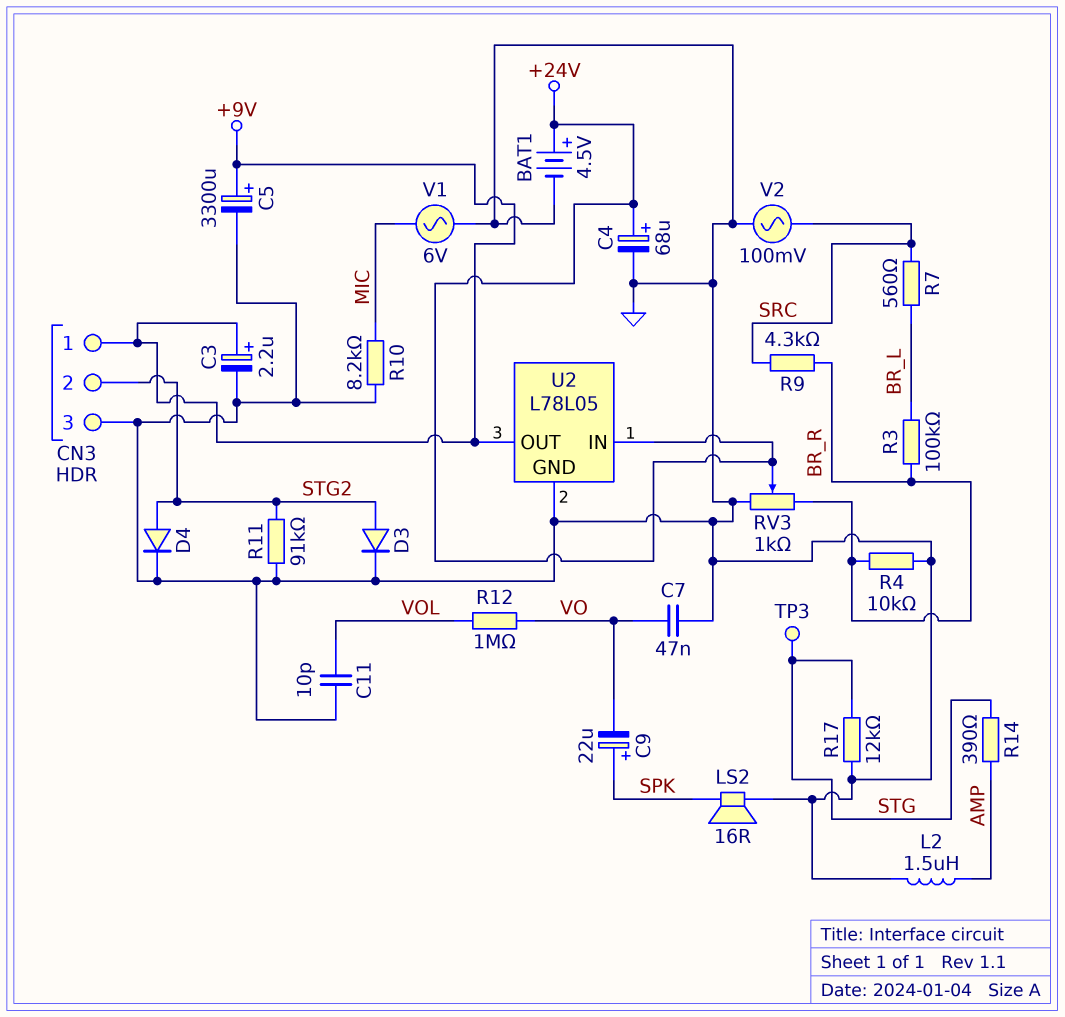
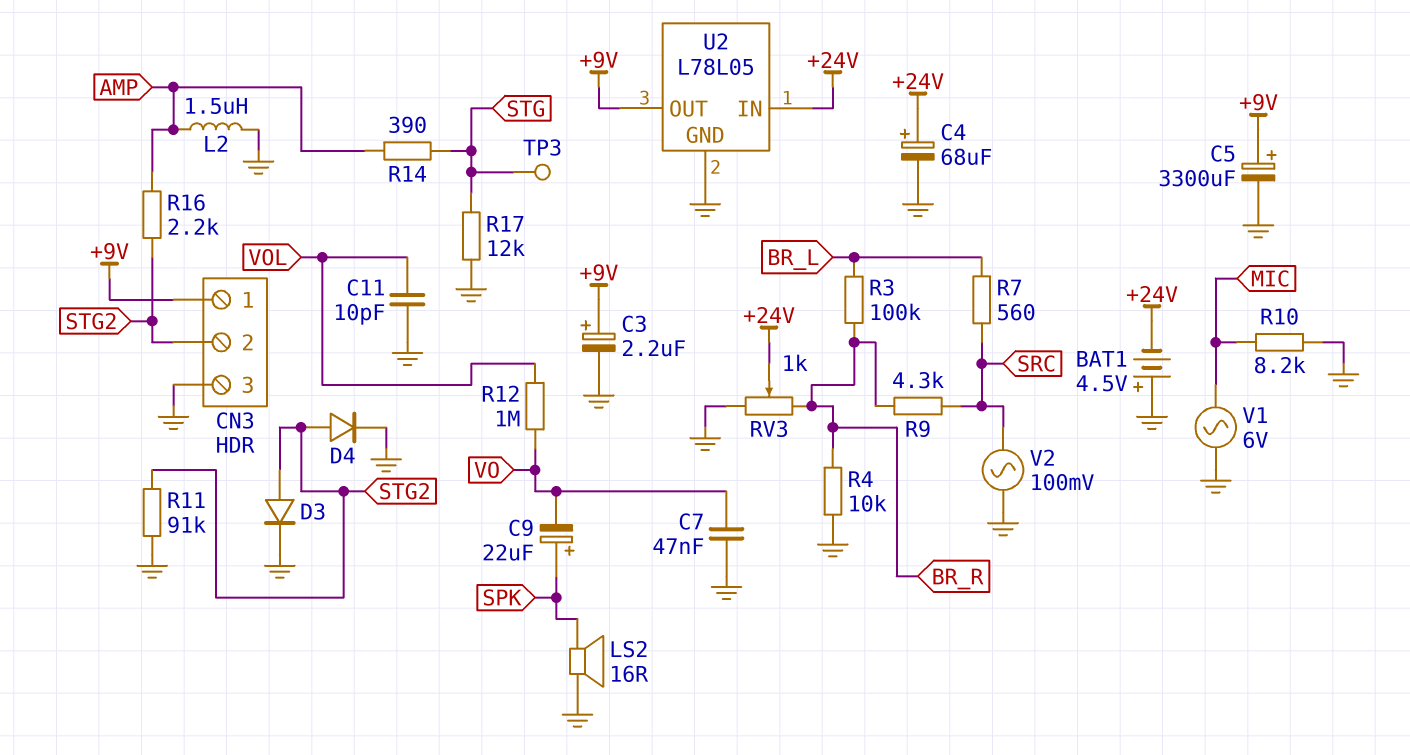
BAT1: 4.5V (plus +24V, minus GND) -> 4.5V (plus GND, minus +24V)
R16: none -> 2.2k (AMP, STG2)

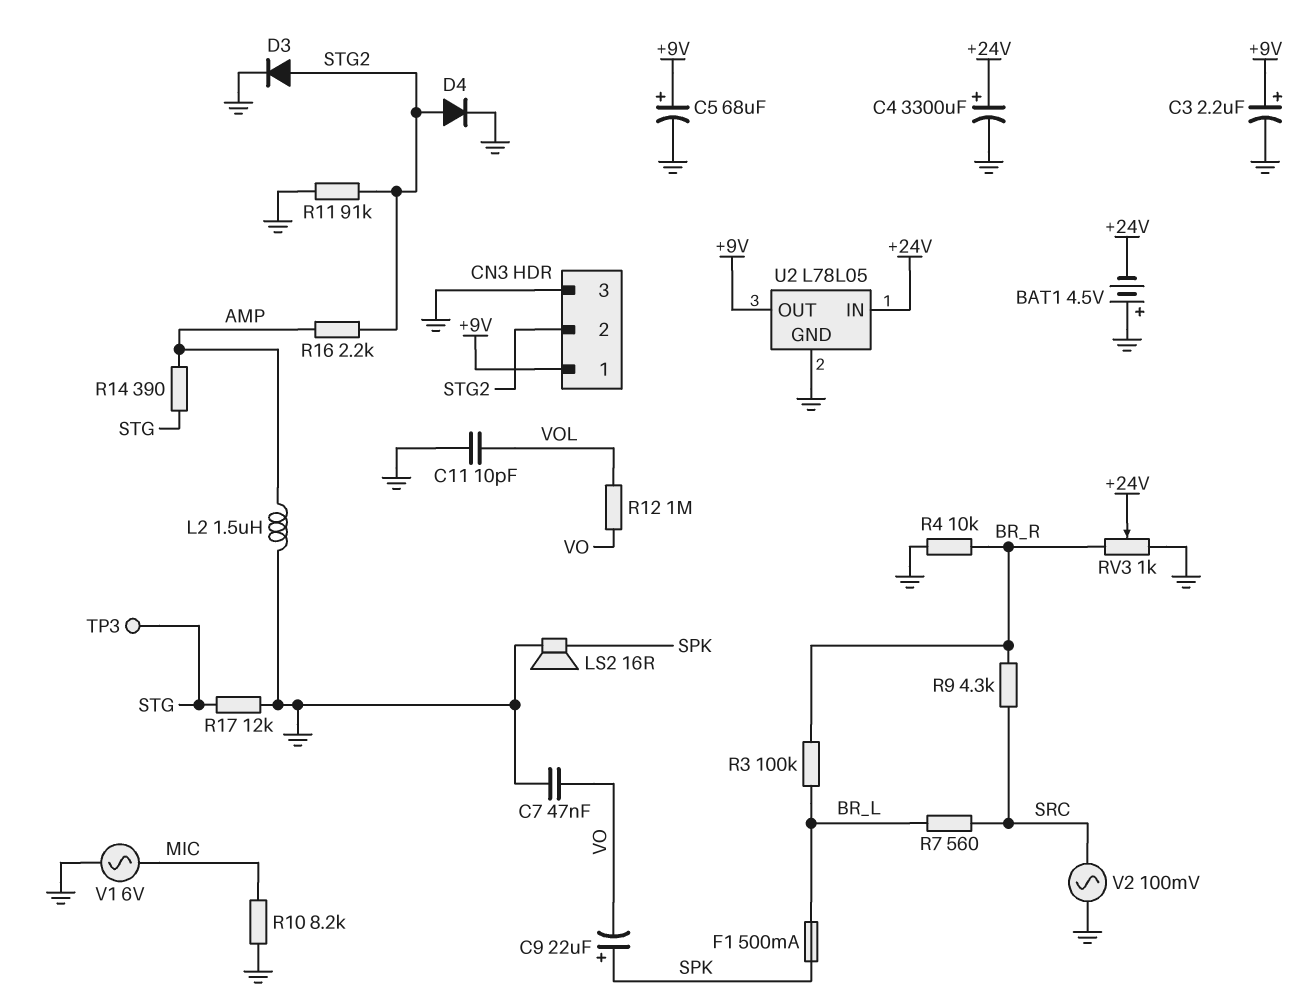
C4: 68uF (plus +24V, minus GND) -> 3300uF (plus +24V, minus GND)
C5: 3300uF (plus +9V, minus GND) -> 68uF (plus +9V, minus GND)
F1: none -> 500mA (BR_L, SPK)

